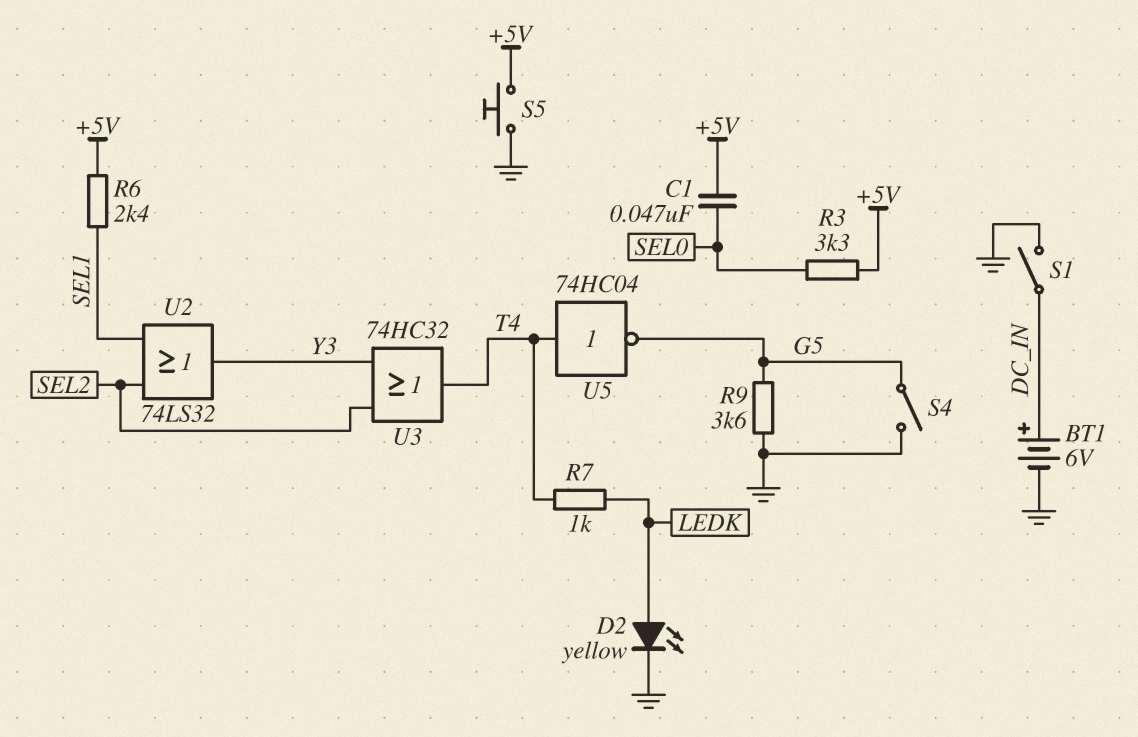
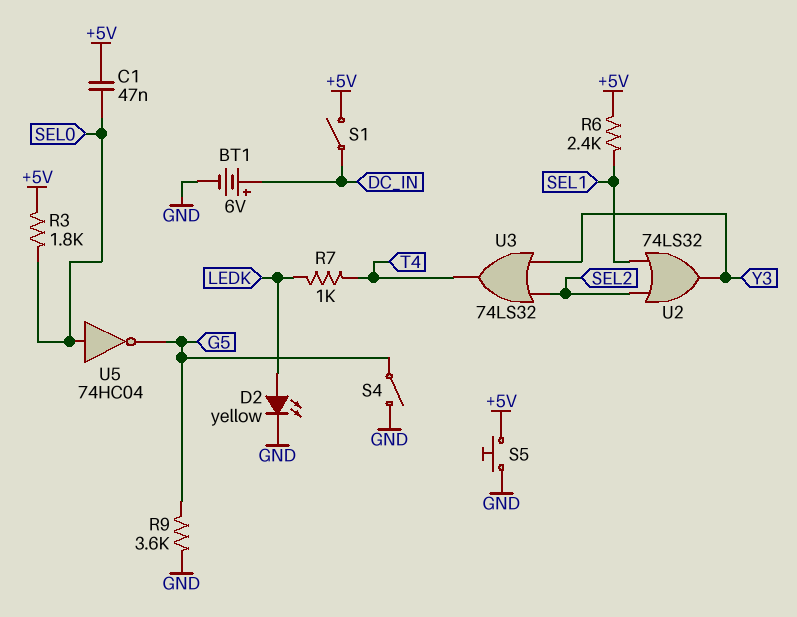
R3: 3.3k (+5V, SEL0) -> 1.8k (+5V, SEL0)
S1: switch (DC_IN, GND) -> switch (+5V, DC_IN)
U3: OR 74HC32 (in SEL2, in Y3, out T4) -> OR 74LS32 (in SEL2, in Y3, out T4)
U5: NOT 74HC04 (in T4, out G5) -> NOT 74HC04 (in SEL0, out G5)

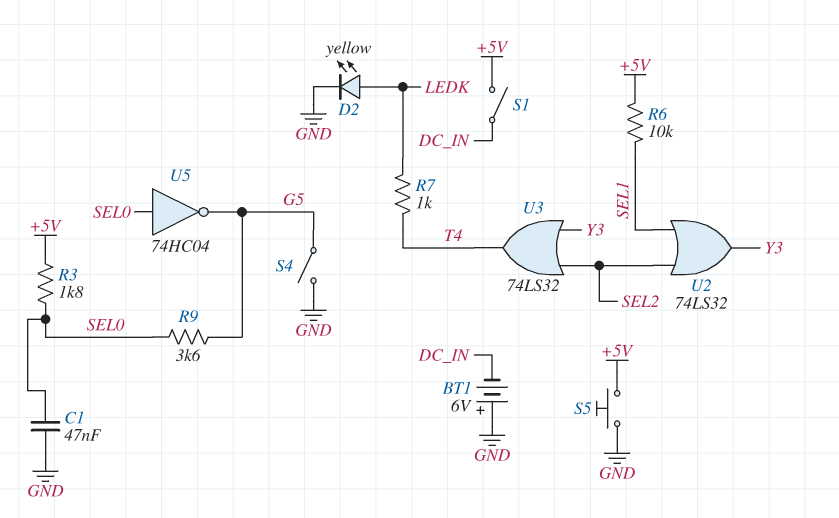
BT1: 6V (plus DC_IN, minus GND) -> 6V (plus GND, minus DC_IN)
C1: 47nF (+5V, SEL0) -> 47nF (GND, SEL0)
R6: 2.4k (+5V, SEL1) -> 10k (+5V, SEL1)
R9: 3.6k (G5, GND) -> 3.6k (G5, SEL0)

